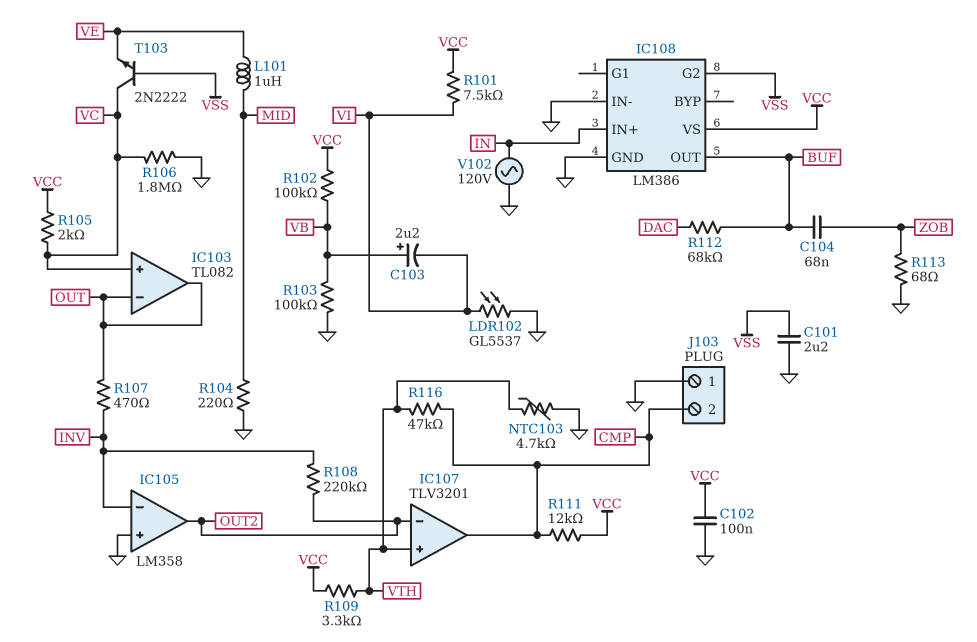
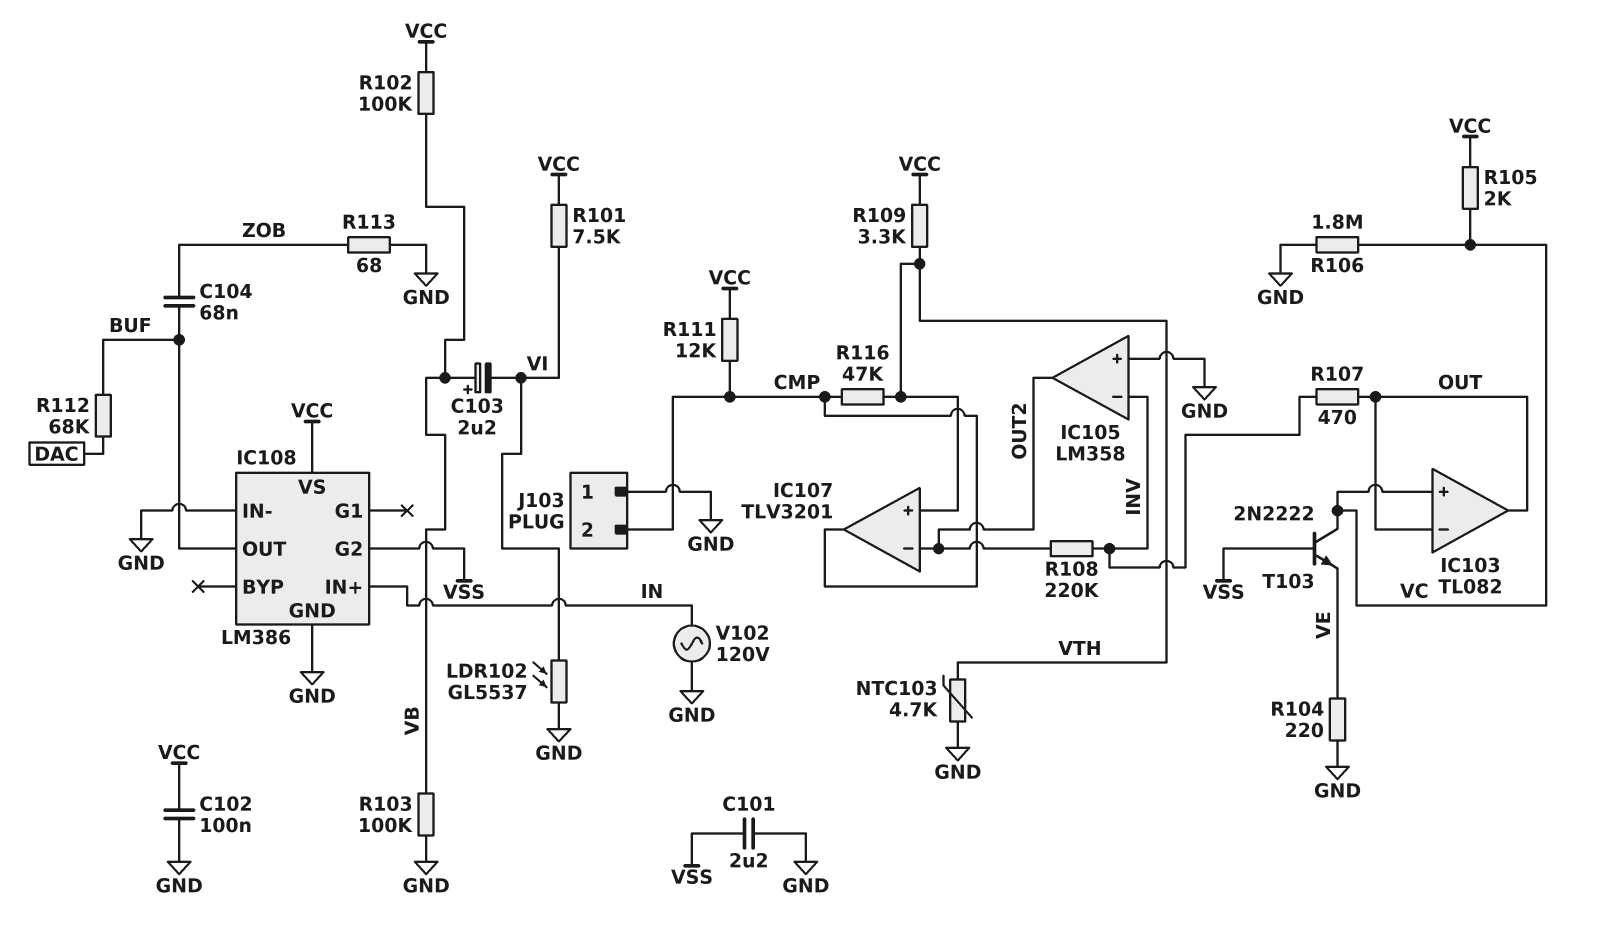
L101: 1uH (MID, VE) -> none
R104: 220 (GND, MID) -> 220 (GND, VE)

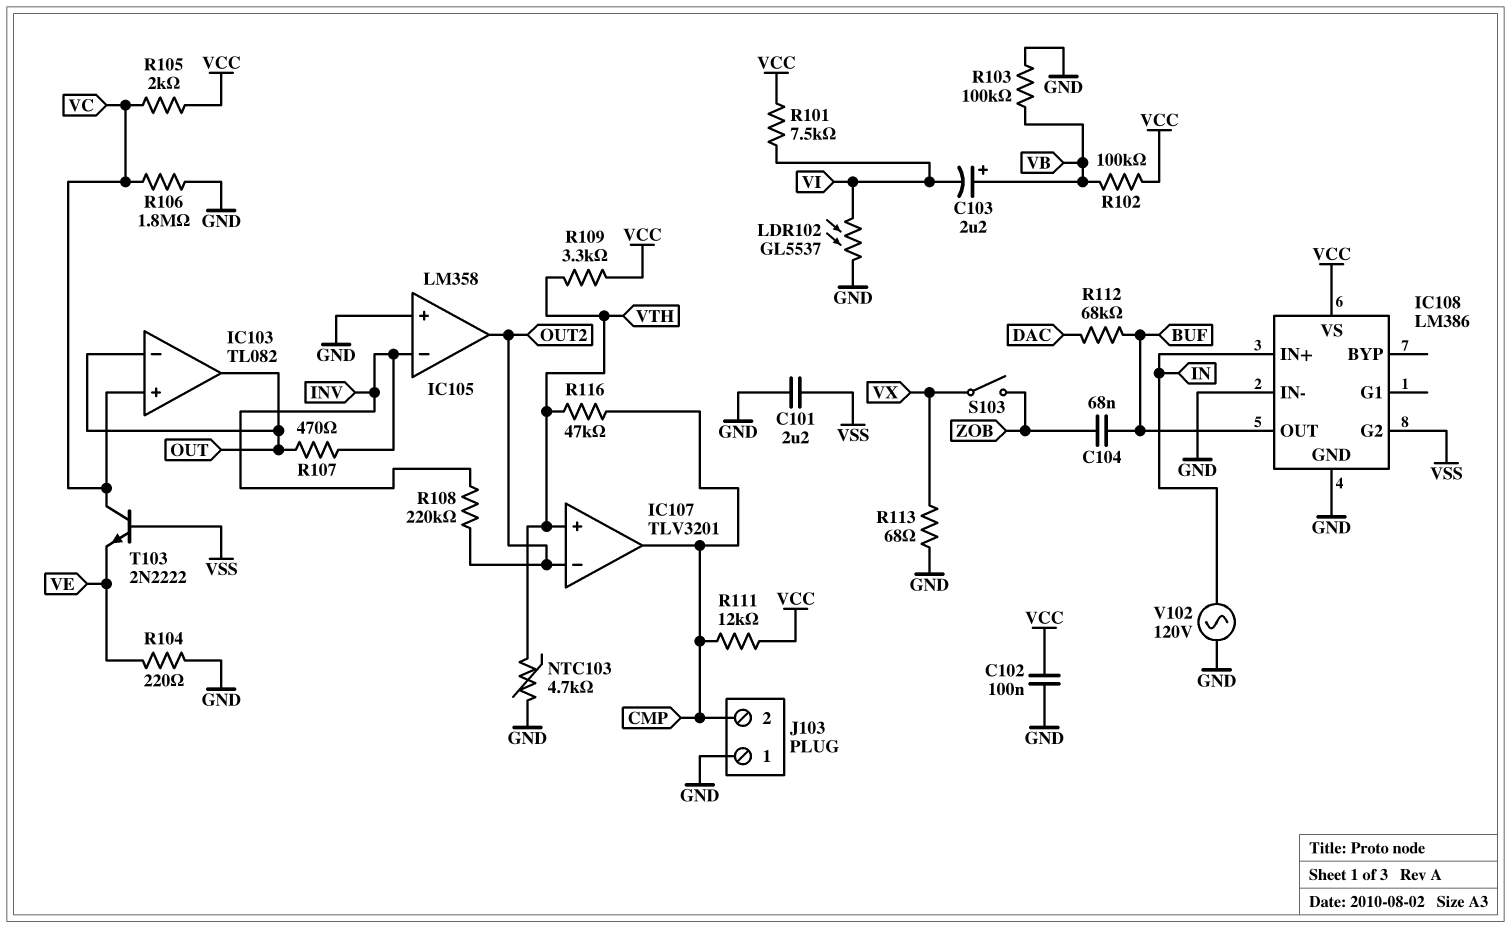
R113: 68 (GND, ZOB) -> 68 (GND, VX)
S103: none -> switch (VX, ZOB)

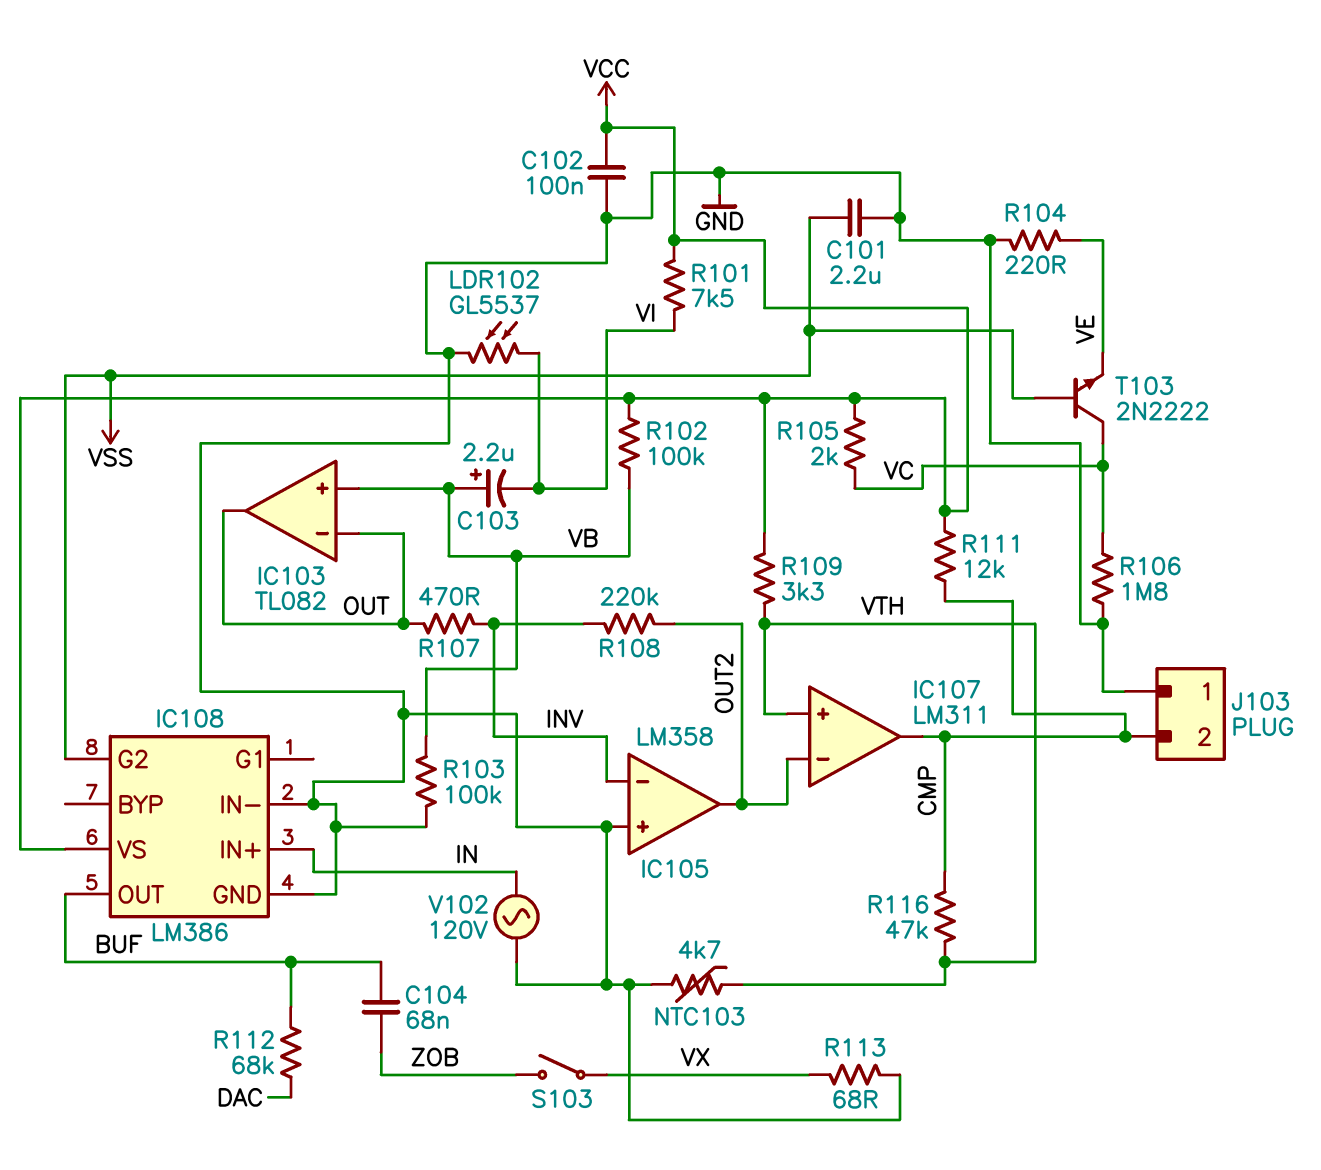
IC103 pin in+: VC -> VB
IC107: TLV3201 -> LM311

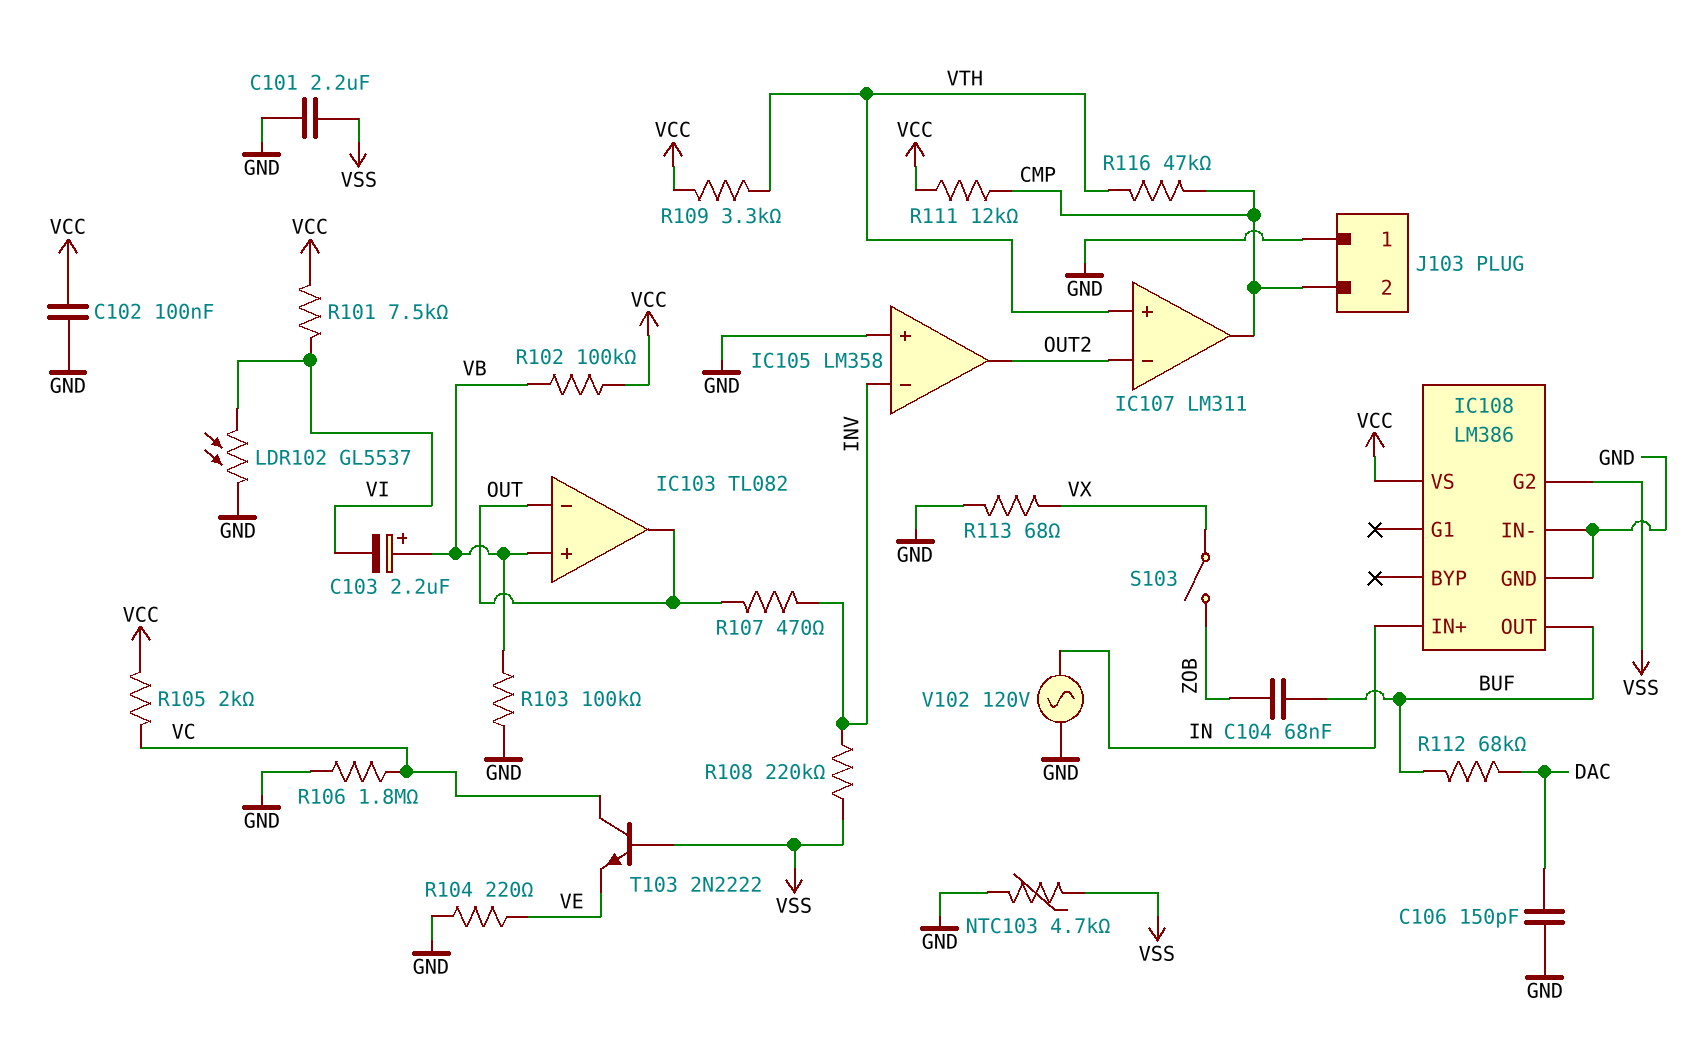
C106: none -> 150pF (DAC, GND)
NTC103: 4.7k (GND, VTH) -> 4.7k (GND, VSS)
R108: 220k (INV, OUT2) -> 220k (INV, VSS)

